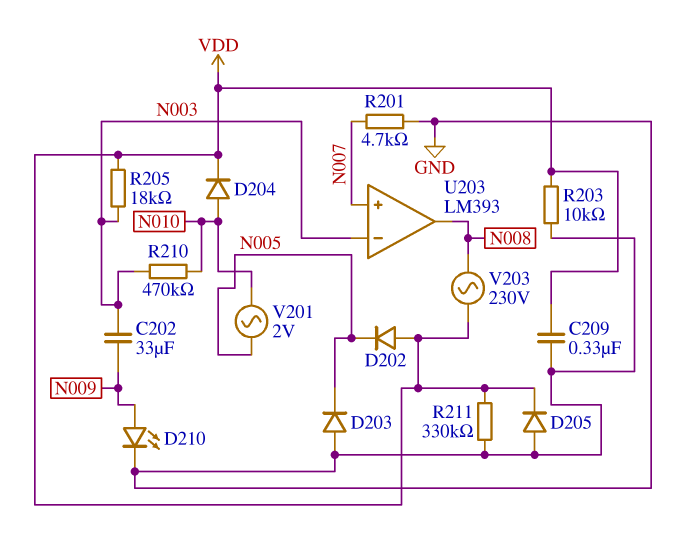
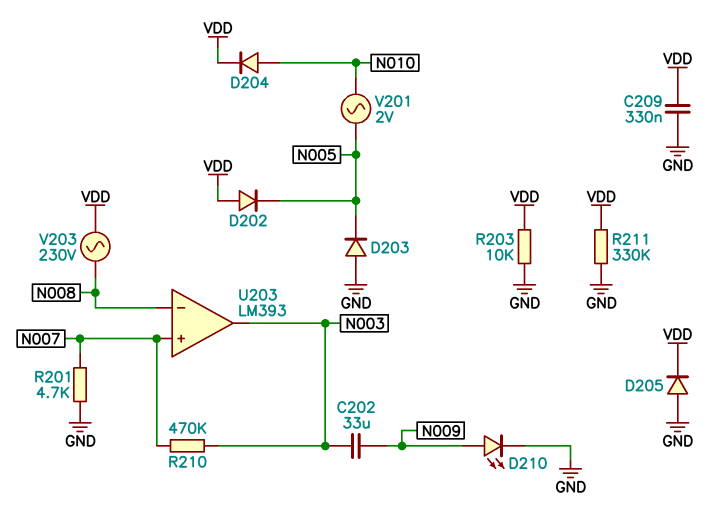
R205: 18k (N003, VDD) -> none
R210: 470k (N003, N010) -> 470k (N003, N007)
U203 pin in-: N003 -> N008
U203 pin out: N008 -> N003

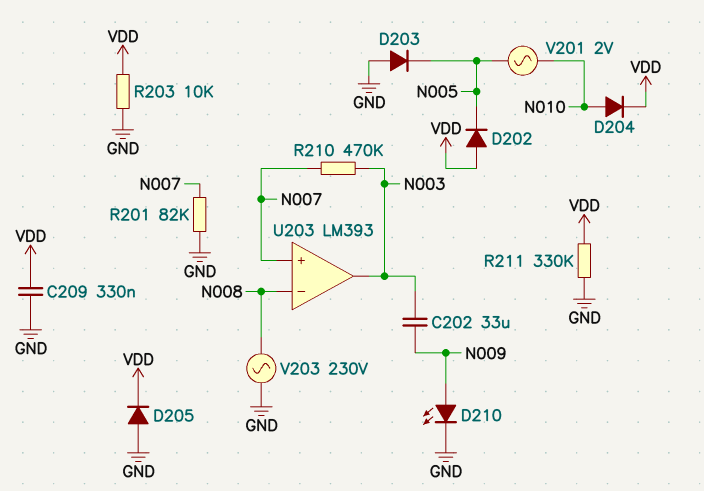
R201: 4.7k (GND, N007) -> 82k (GND, N007)
V203: AC 230V (N008, VDD) -> AC 230V (GND, N008)

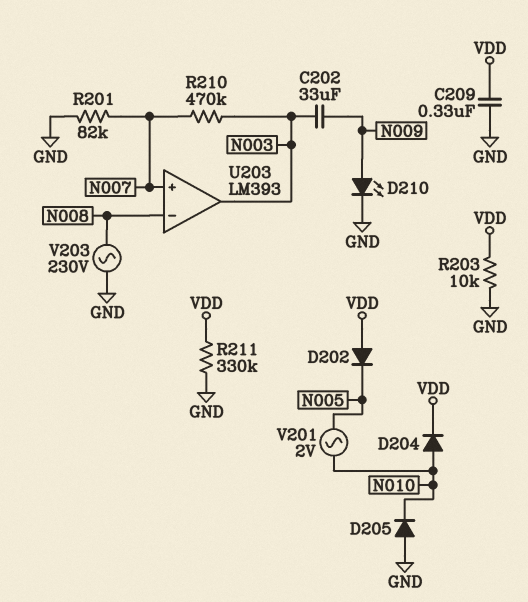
D203: diode (A GND, K N005) -> none
D205: diode (A GND, K VDD) -> diode (A GND, K N010)

